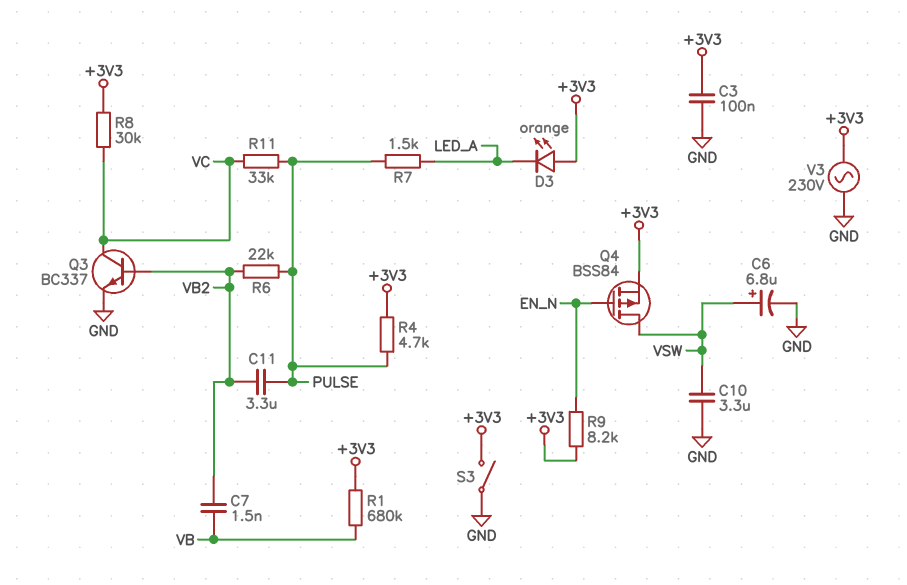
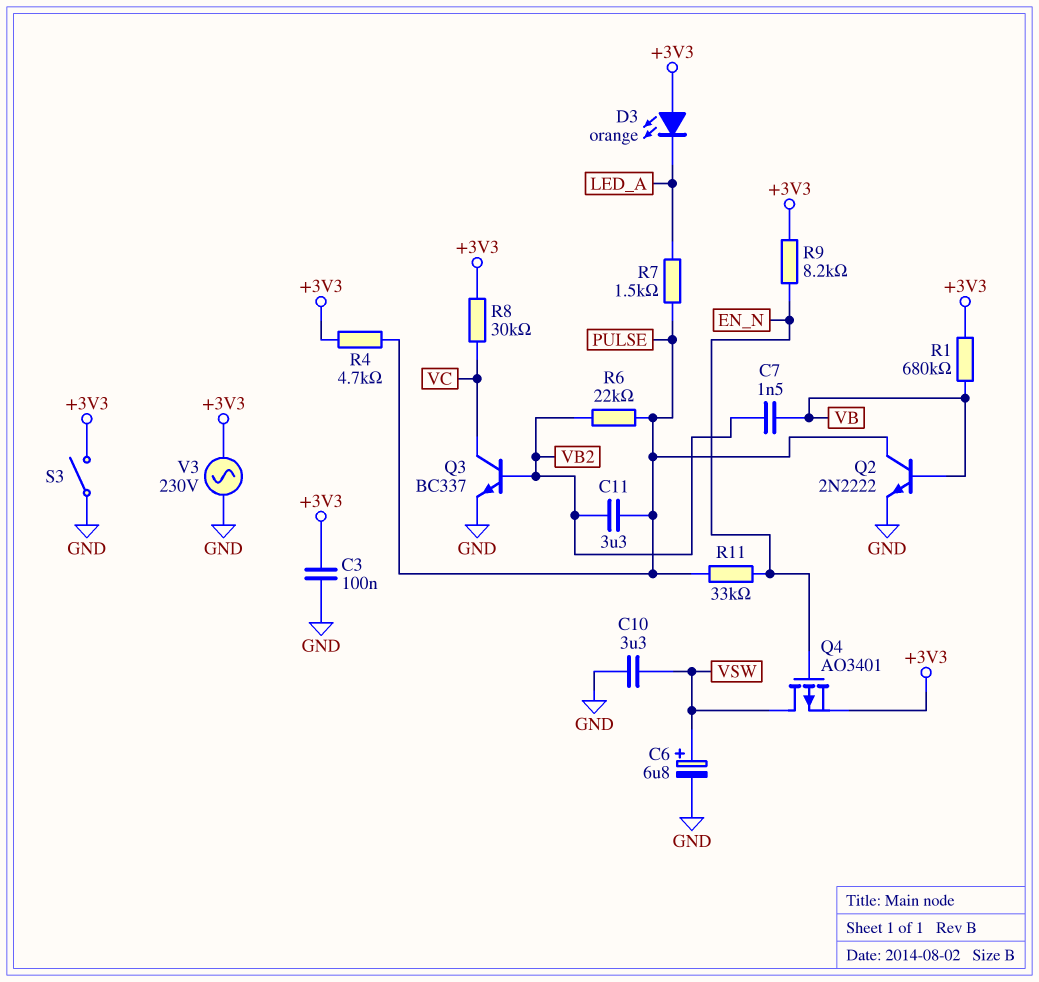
Q2: none -> NPN 2N2222 (B VB, C PULSE, E GND)
Q4: PMOS BSS84 (G EN_N, D VSW, S +3V3) -> PMOS AO3401 (G EN_N, D VSW, S +3V3)
R11: 33k (PULSE, VC) -> 33k (EN_N, PULSE)

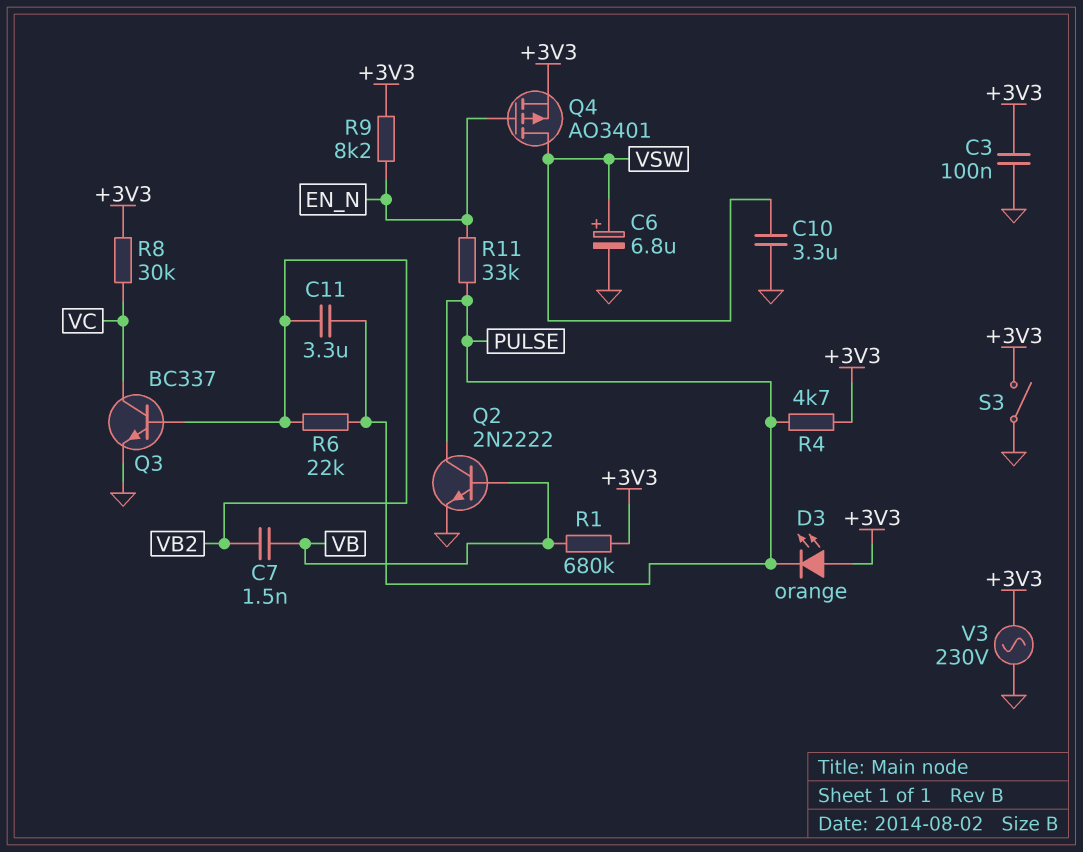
D3: LED orange (A +3V3, K LED_A) -> LED orange (A +3V3, K PULSE)
R7: 1.5k (LED_A, PULSE) -> none

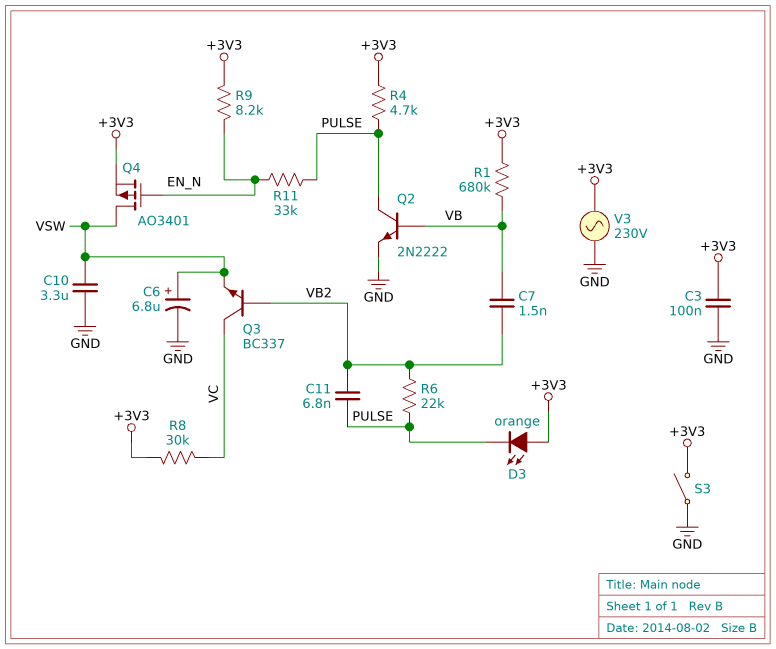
C11: 3.3uF (PULSE, VB2) -> 6.8nF (PULSE, VB2)
Q3: NPN BC337 (B VB2, C VC, E GND) -> NPN BC337 (B VB2, C VC, E VSW)

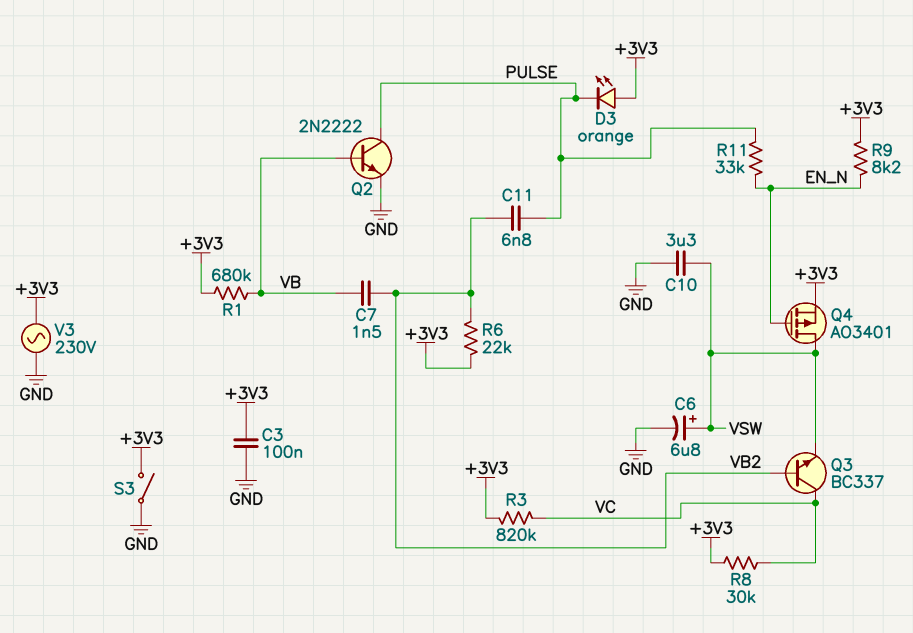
R3: none -> 820k (+3V3, VC)
R4: 4.7k (+3V3, PULSE) -> none
R6: 22k (PULSE, VB2) -> 22k (+3V3, VB2)

